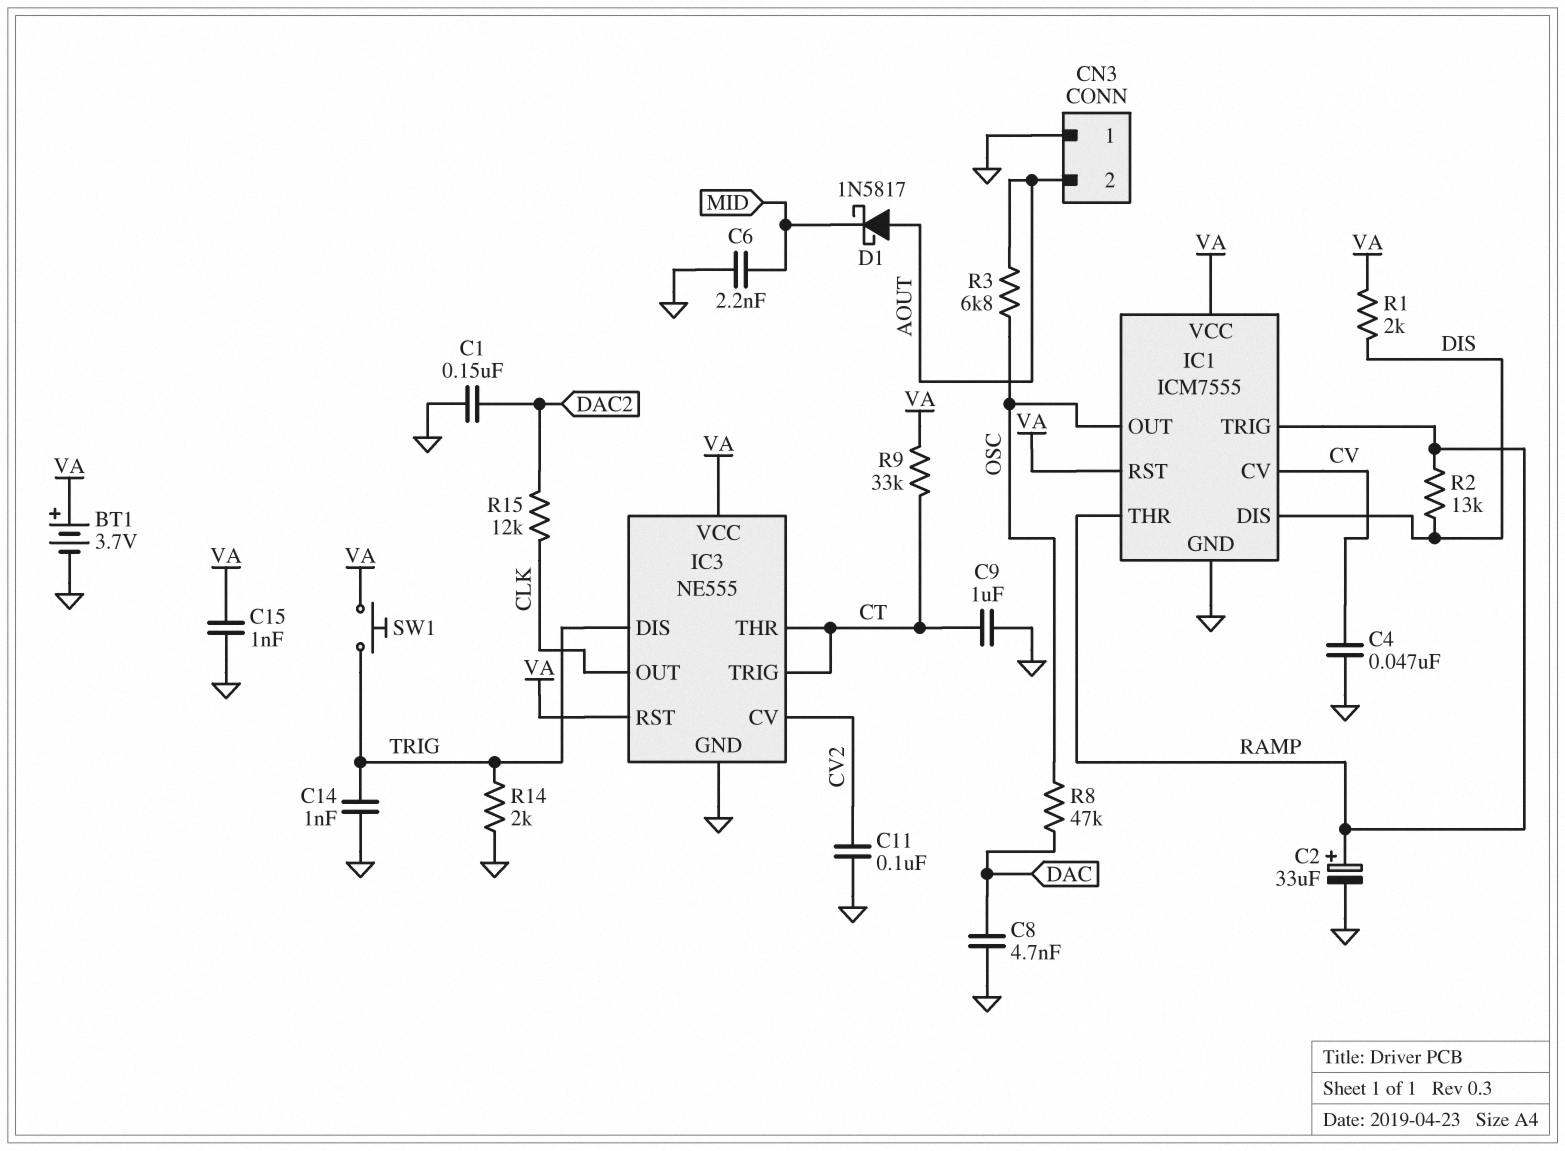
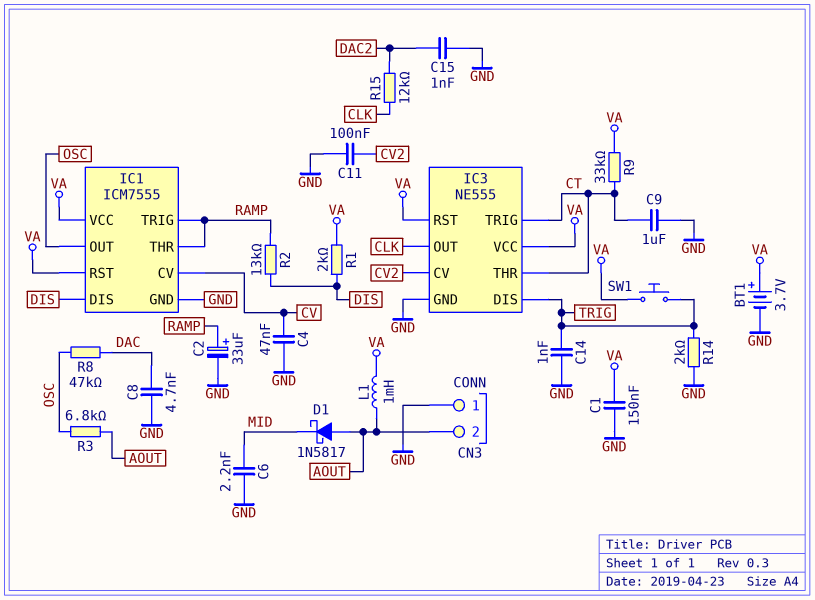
C1: 150nF (DAC2, GND) -> 150nF (GND, VA)
C15: 1nF (GND, VA) -> 1nF (DAC2, GND)
L1: none -> 1mH (AOUT, VA)

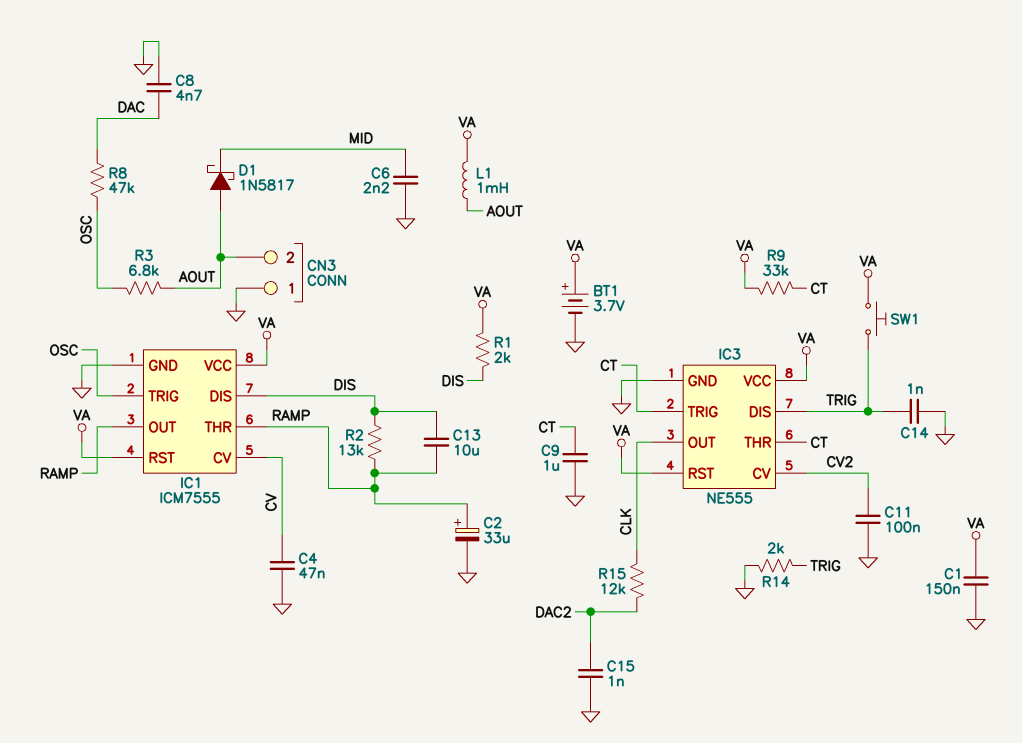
C13: none -> 10uF (DIS, RAMP)
IC1 pin OUT: OSC -> RAMP
IC1 pin TRIG: RAMP -> OSC

